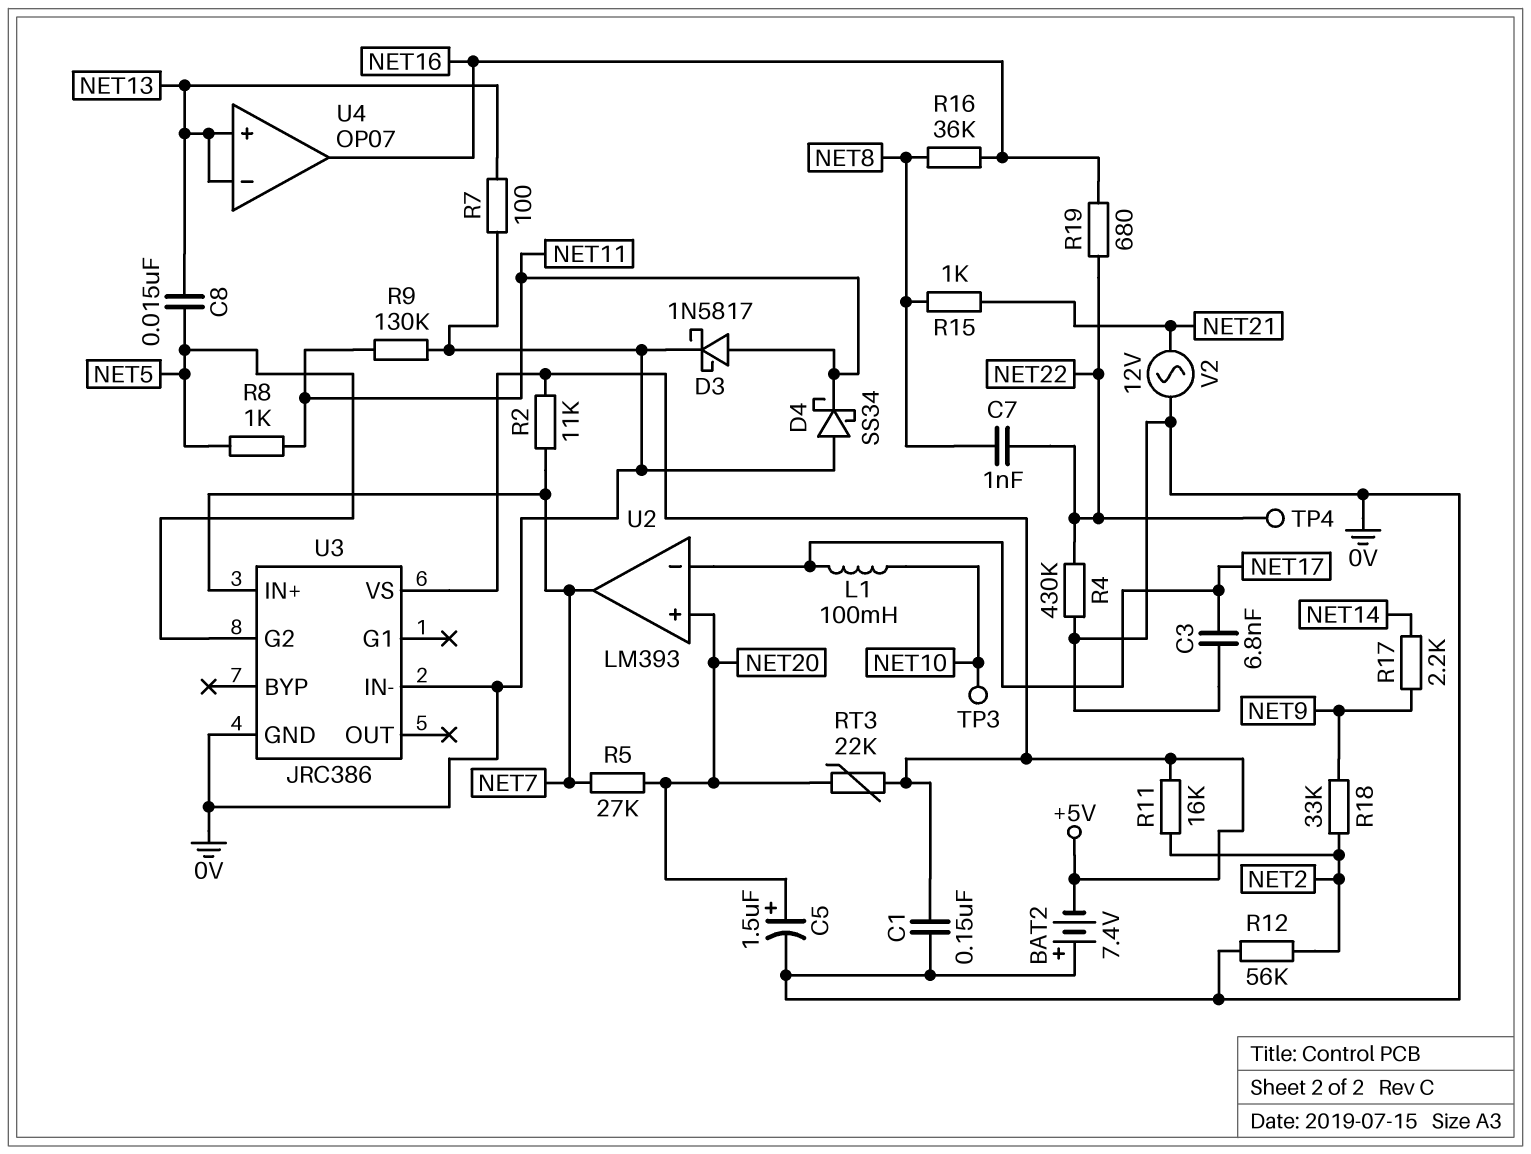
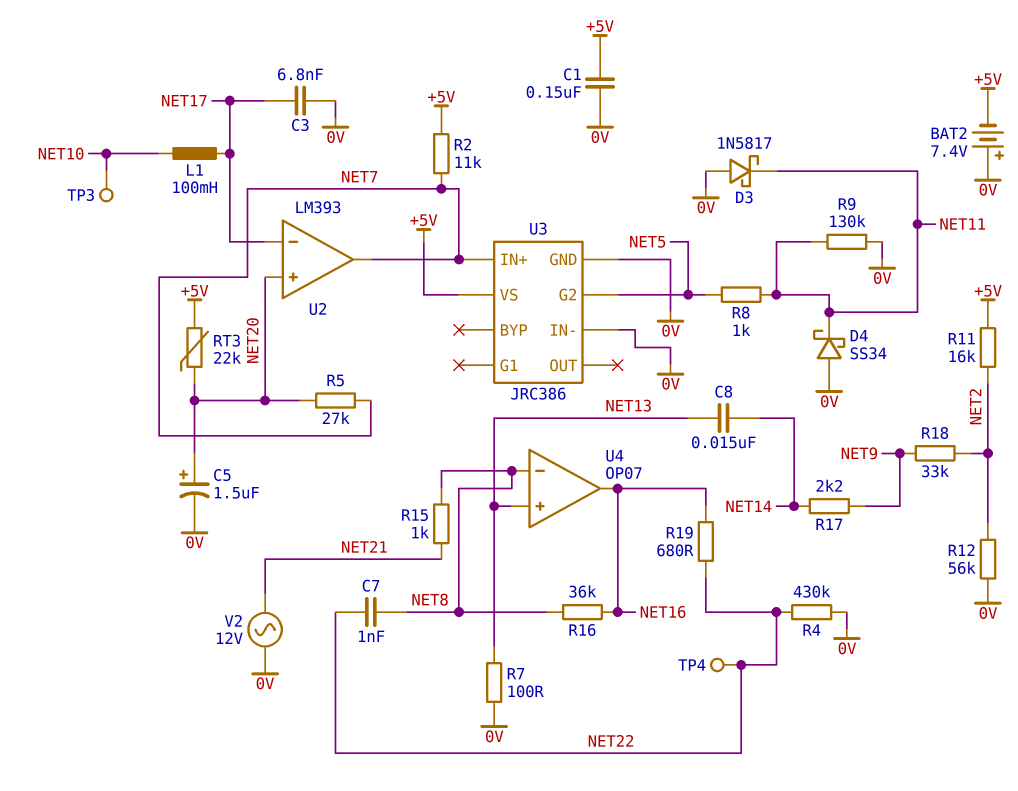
C8: 15nF (NET5, NET13) -> 15nF (NET13, NET14)
D3: schottky 1N5817 (A NET11, K 0V) -> schottky 1N5817 (A 0V, K NET11)
U4 pin in-: NET13 -> NET8

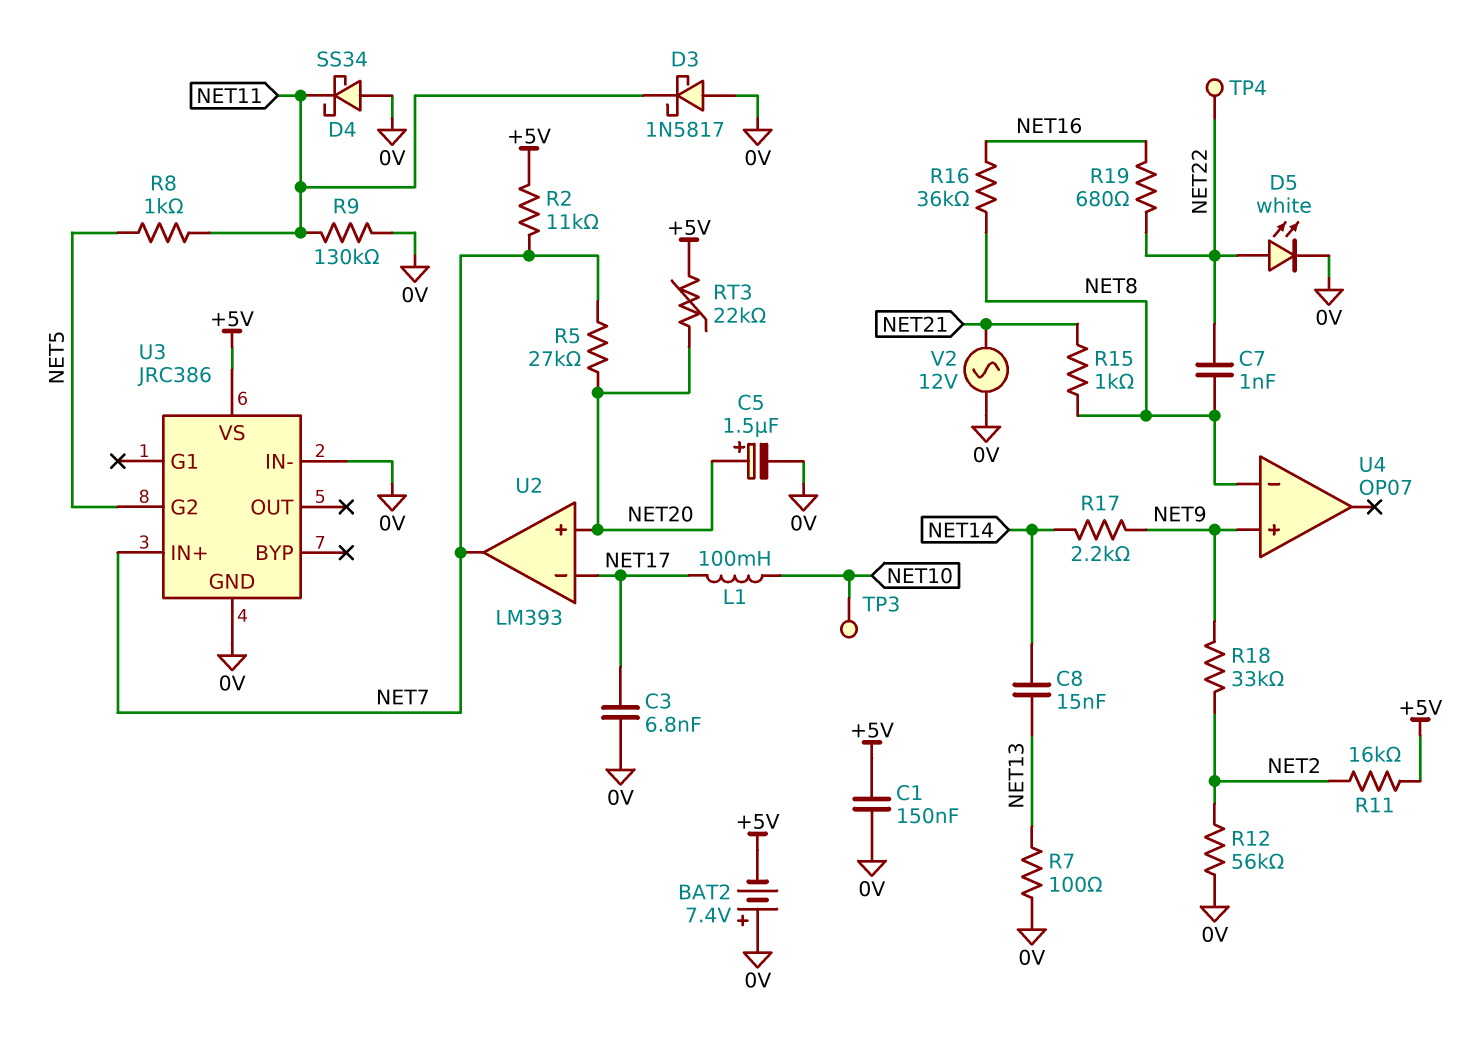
D5: none -> LED white (A NET22, K 0V)
R4: 430k (0V, NET22) -> none
U4 pin in+: NET13 -> NET9
U4 pin out: NET16 -> none

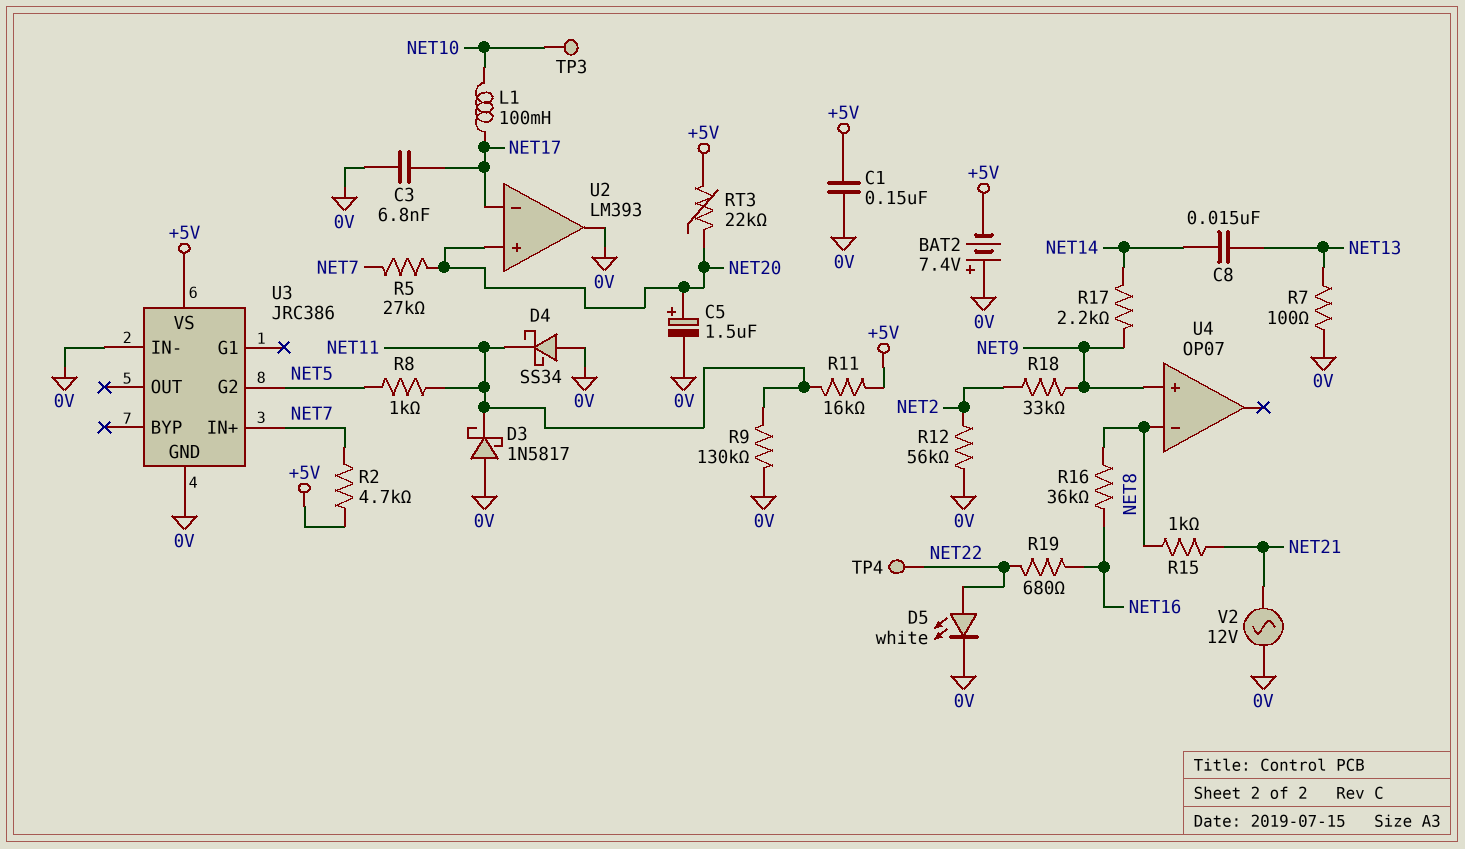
C7: 1nF (NET8, NET22) -> none
R2: 11k (+5V, NET7) -> 4.7k (+5V, NET7)
R11: 16k (+5V, NET2) -> 16k (+5V, NET11)
U2 pin out: NET7 -> 0V

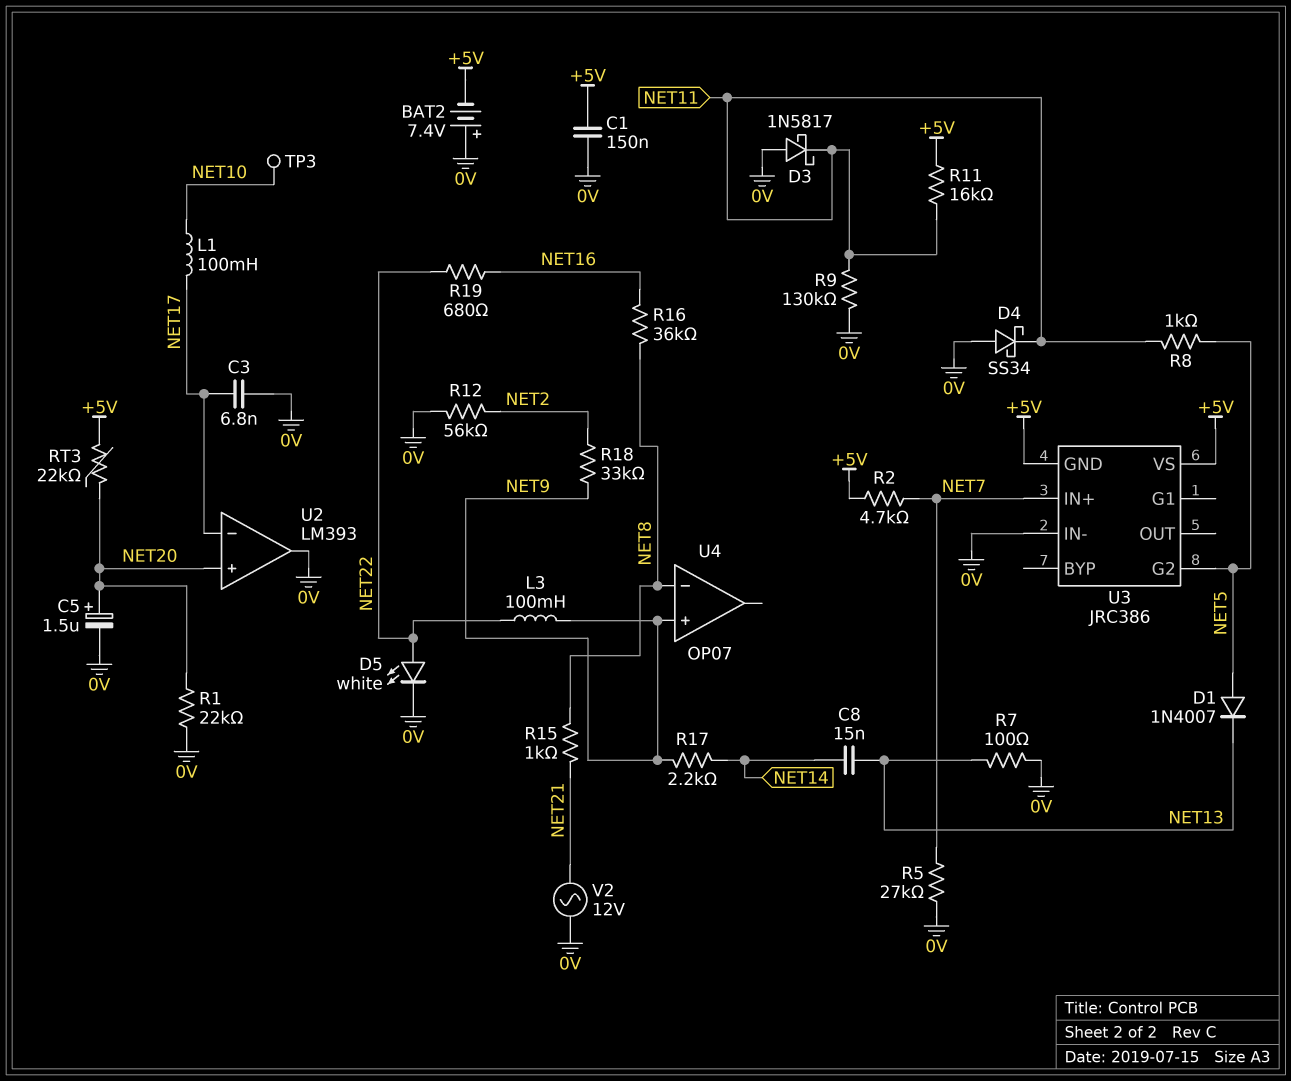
D1: none -> diode 1N4007 (A NET5, K NET13)
L3: none -> 100mH (NET9, NET22)
R1: none -> 22k (0V, NET20)
R5: 27k (NET7, NET20) -> 27k (0V, NET7)
TP4: test point (NET22) -> none
U3 pin GND: 0V -> +5V

